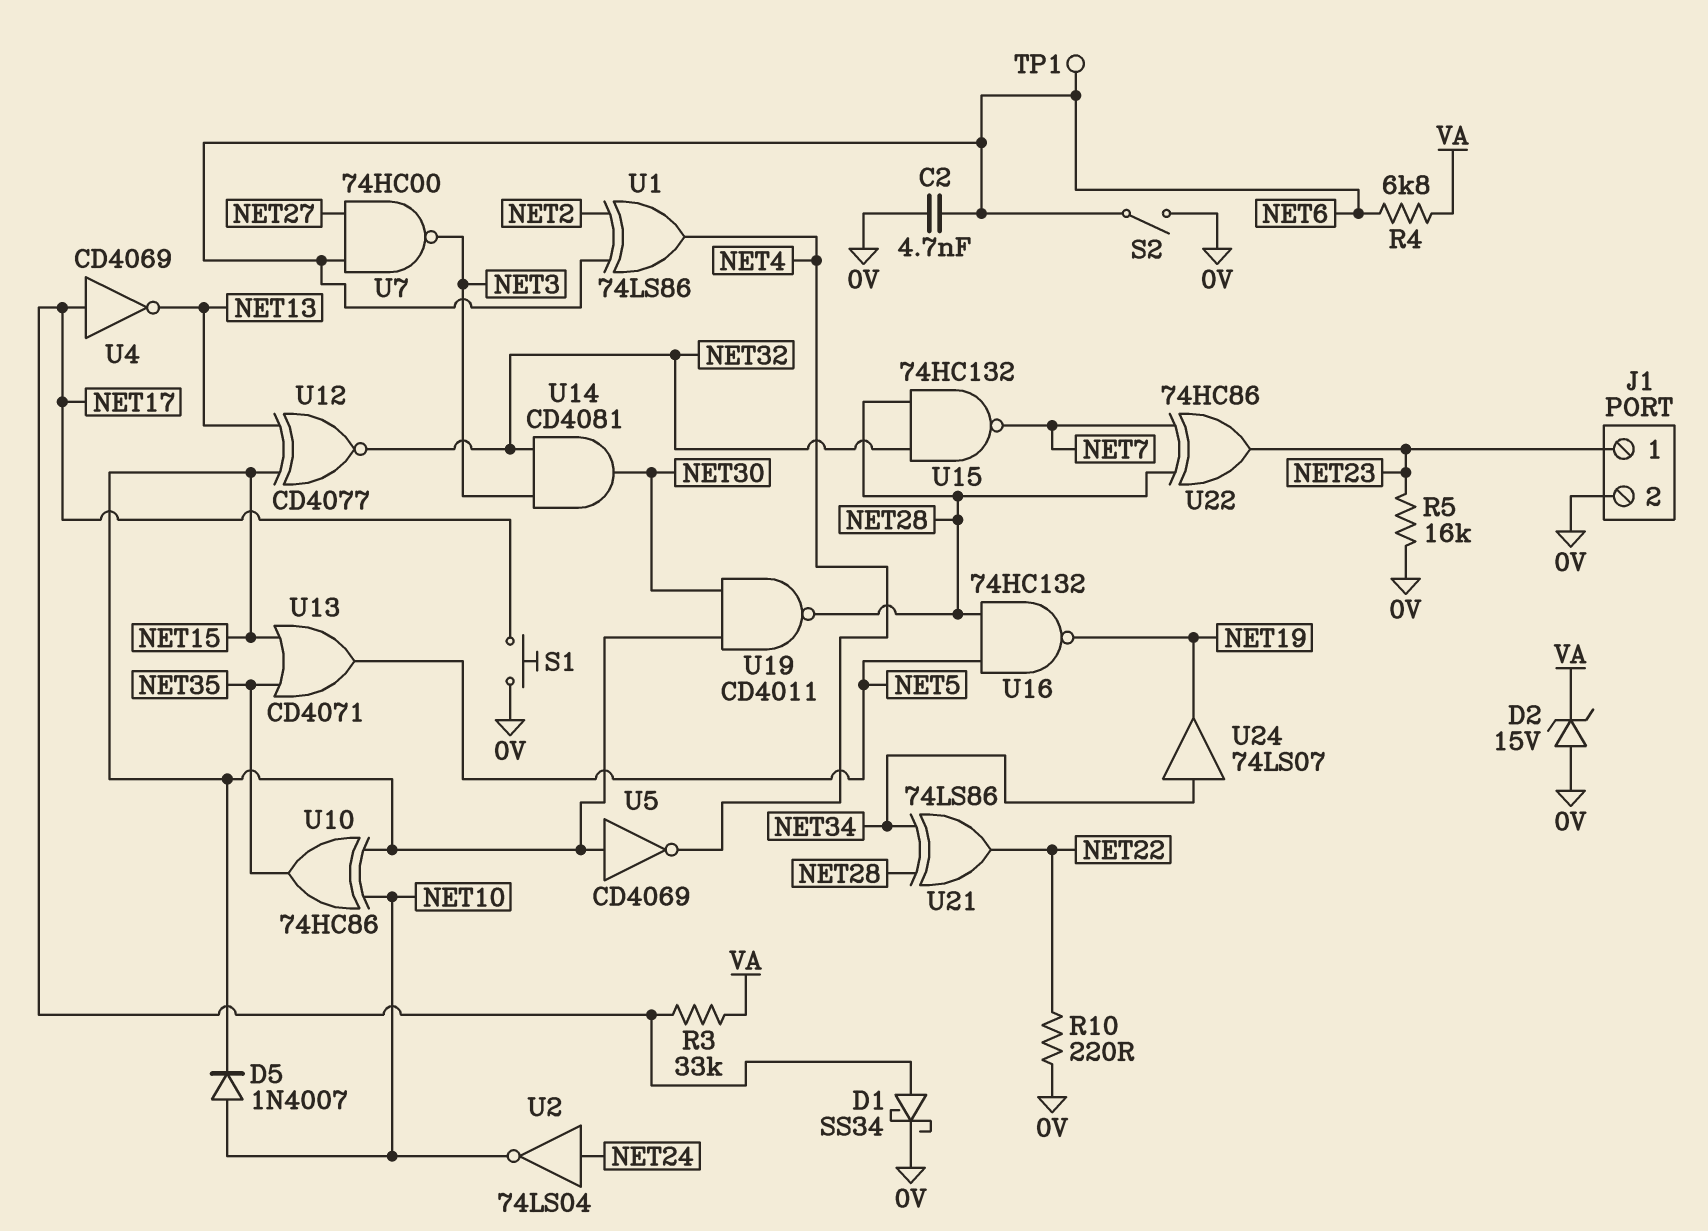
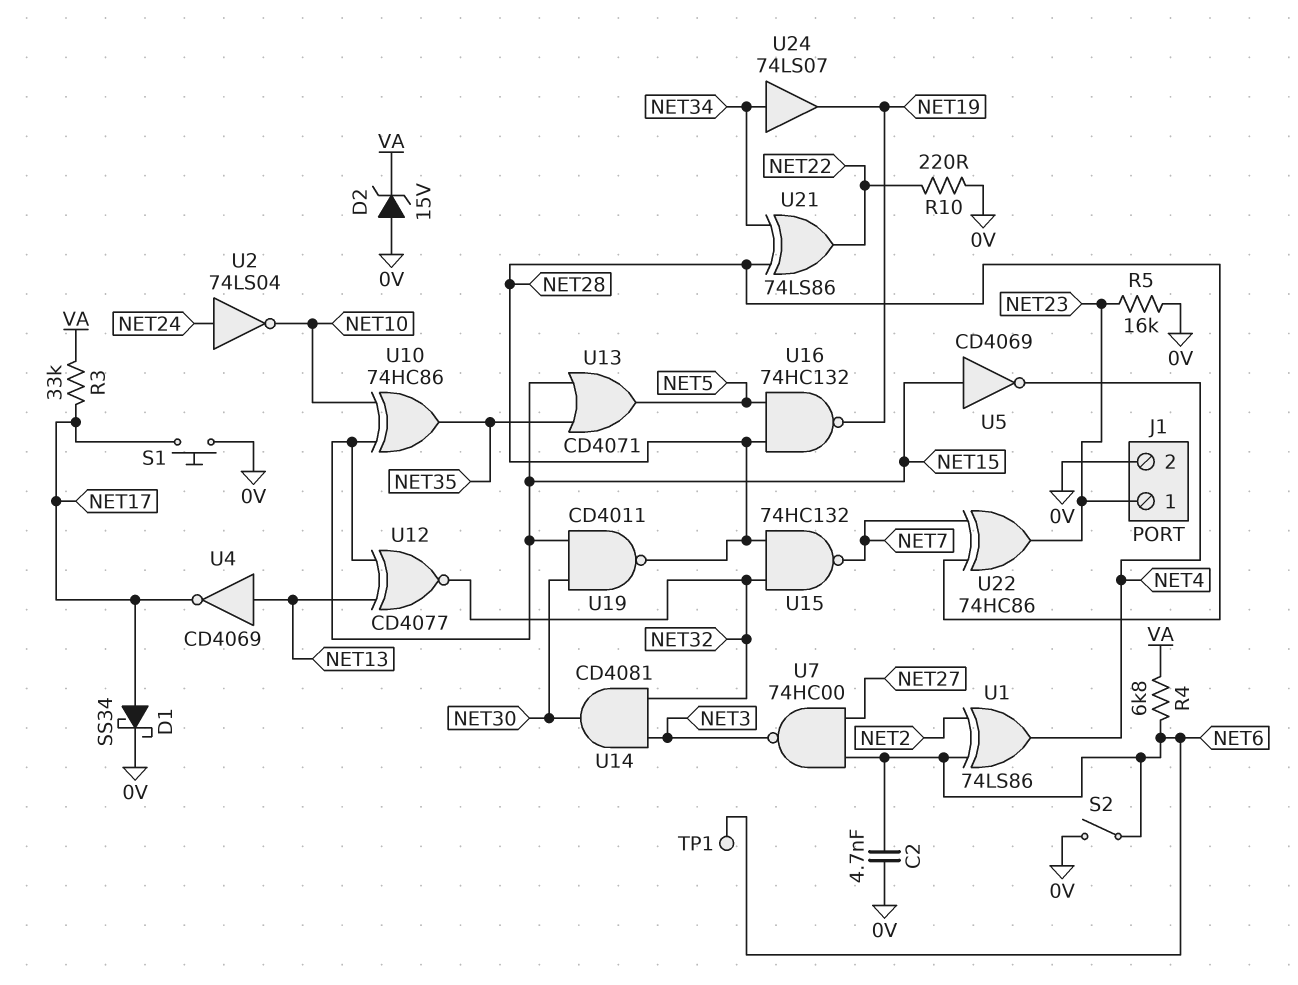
D5: diode 1N4007 (A NET10, K NET15) -> none
U4: NOT CD4069 (in NET17, out NET13) -> NOT CD4069 (in NET13, out NET17)

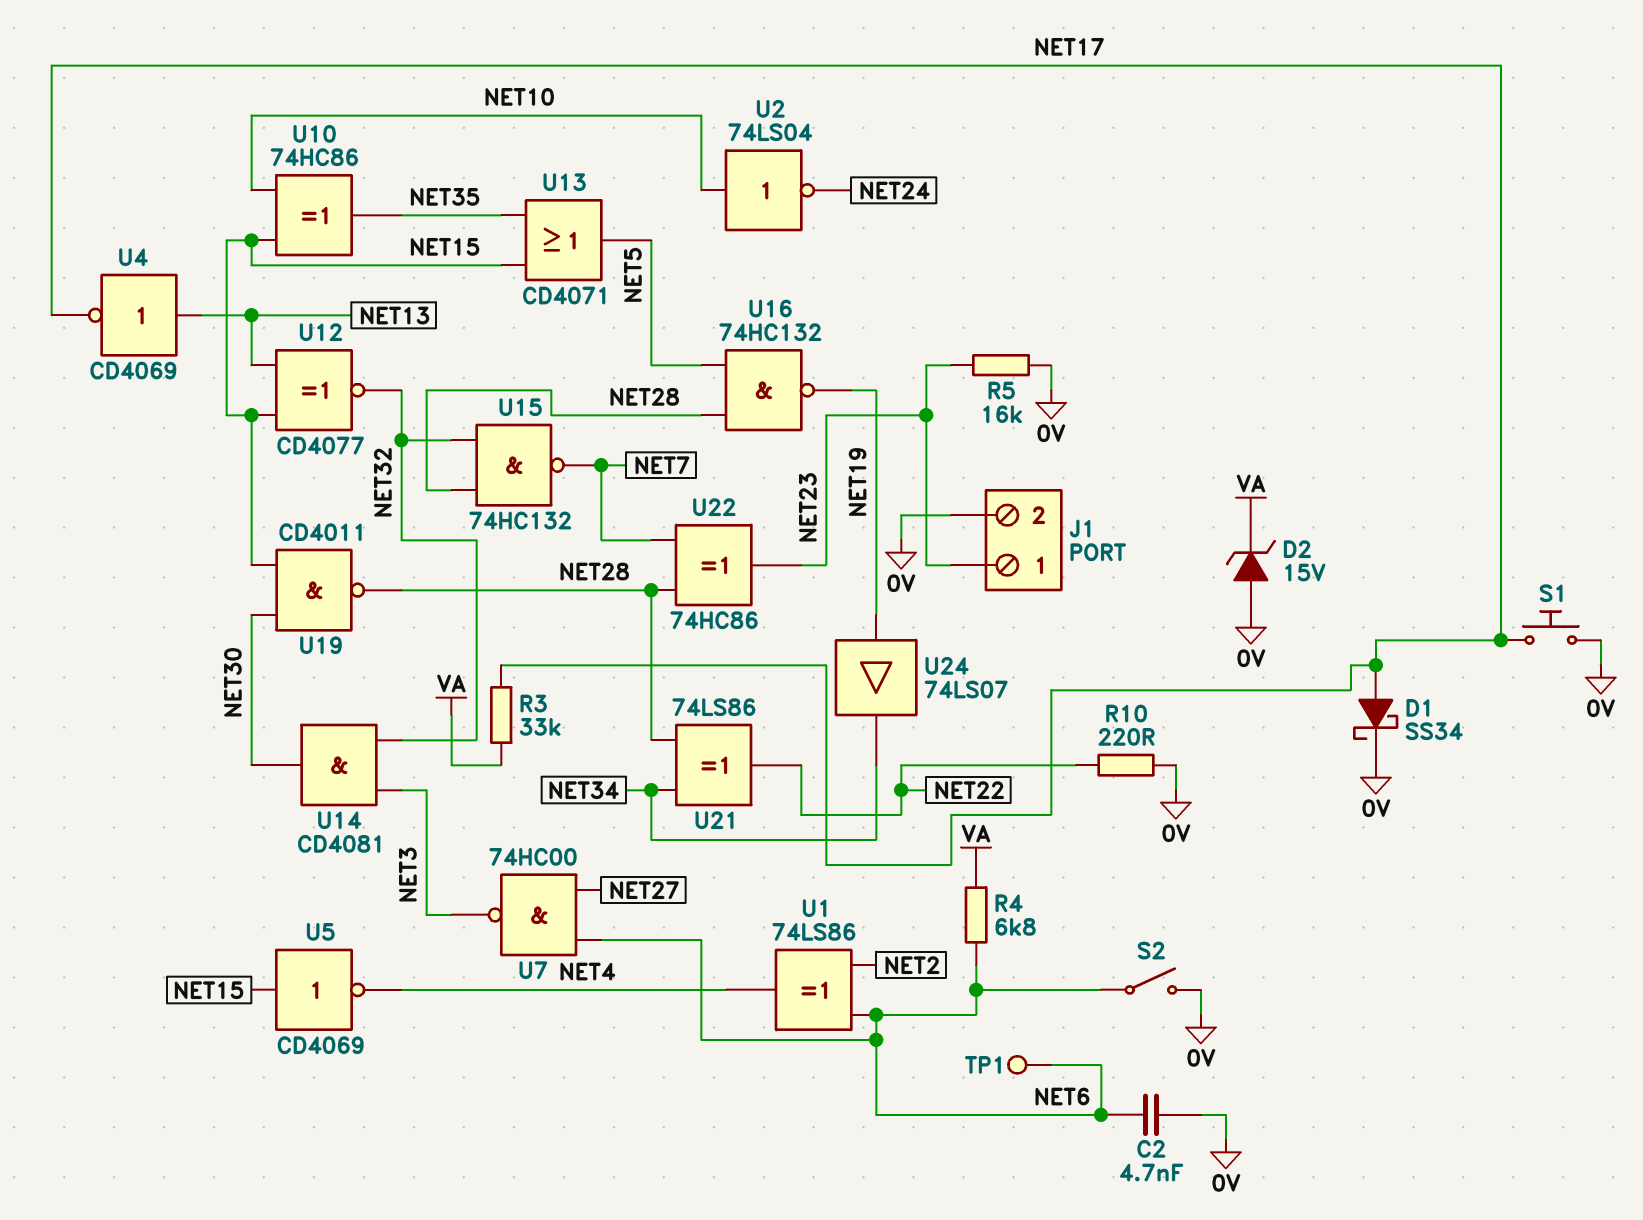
U2: NOT 74LS04 (in NET24, out NET10) -> NOT 74LS04 (in NET10, out NET24)
U24: buffer 74LS07 (in NET34, out NET19) -> buffer 74LS07 (in NET19, out NET34)

